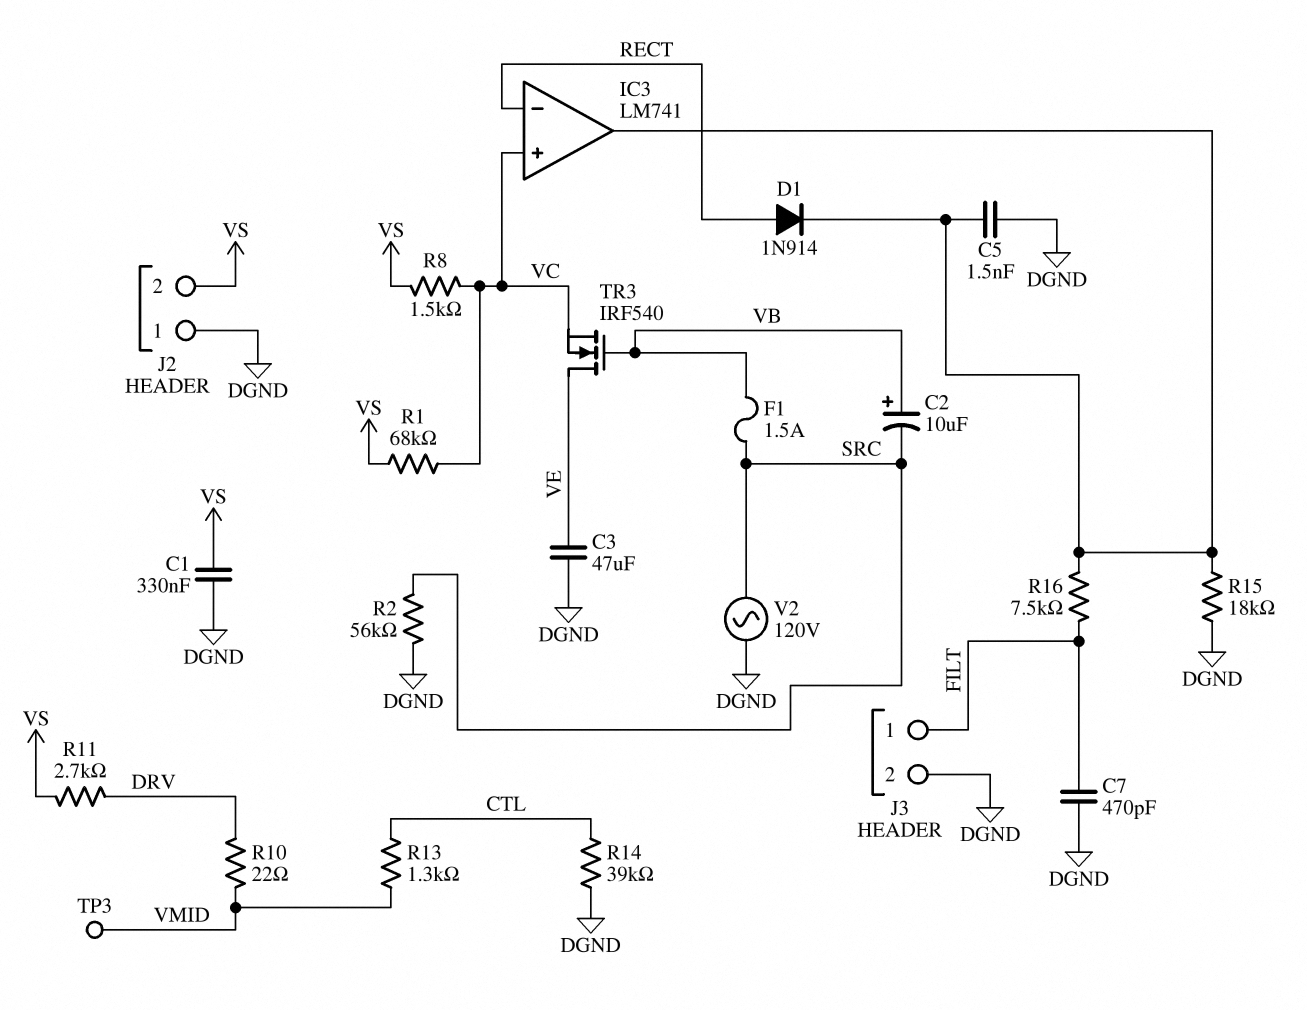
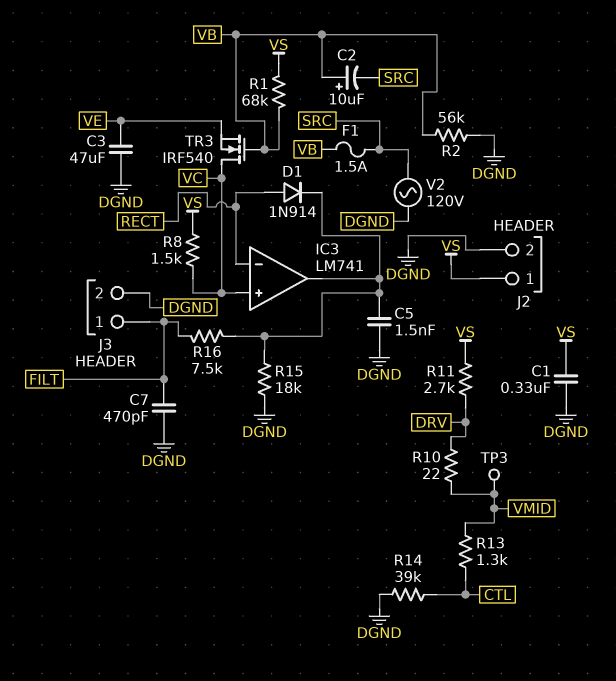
J2 pin 1: DGND -> VS
J2 pin 2: VS -> DGND
R1: 68k (VC, VS) -> 68k (VB, VS)
R2: 56k (DGND, SRC) -> 56k (DGND, VB)
TR3: NMOS IRF540 (G VB, D VE, S VC) -> NMOS IRF540 (G VB, D VC, S VE)

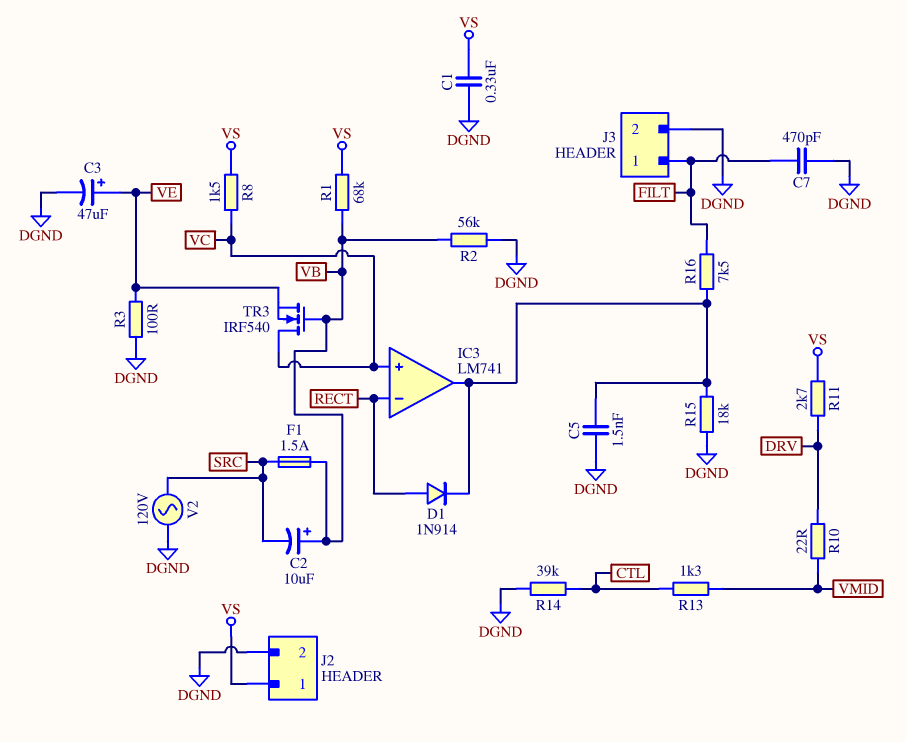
C3: 47uF (DGND, VE) -> 47uF (plus VE, minus DGND)
R3: none -> 100 (DGND, VE)
TP3: test point (VMID) -> none

